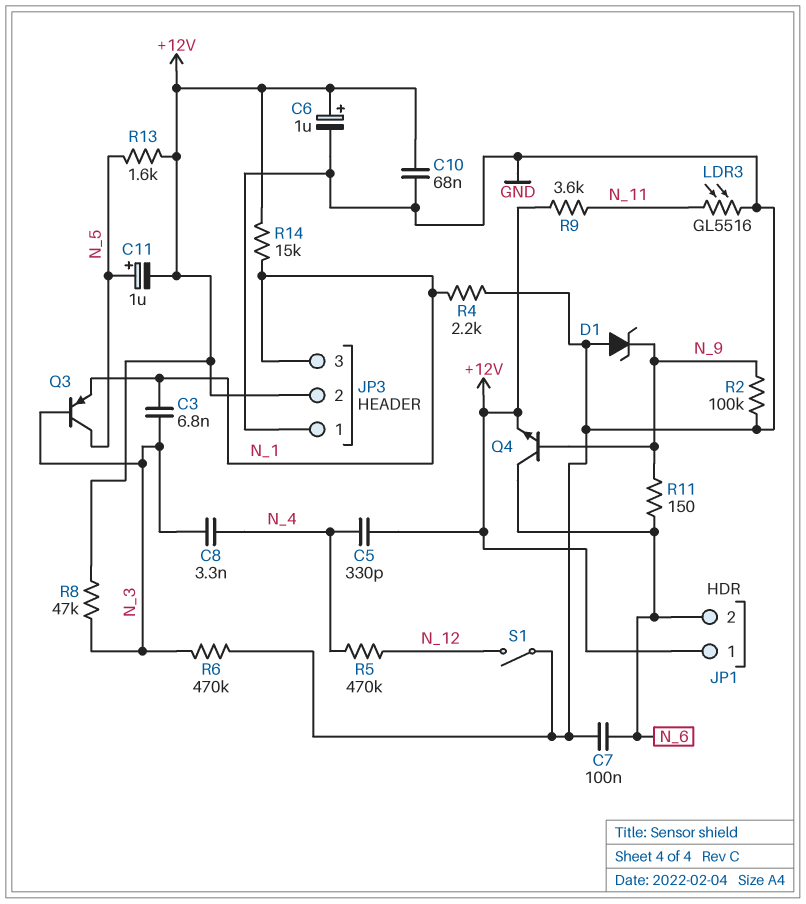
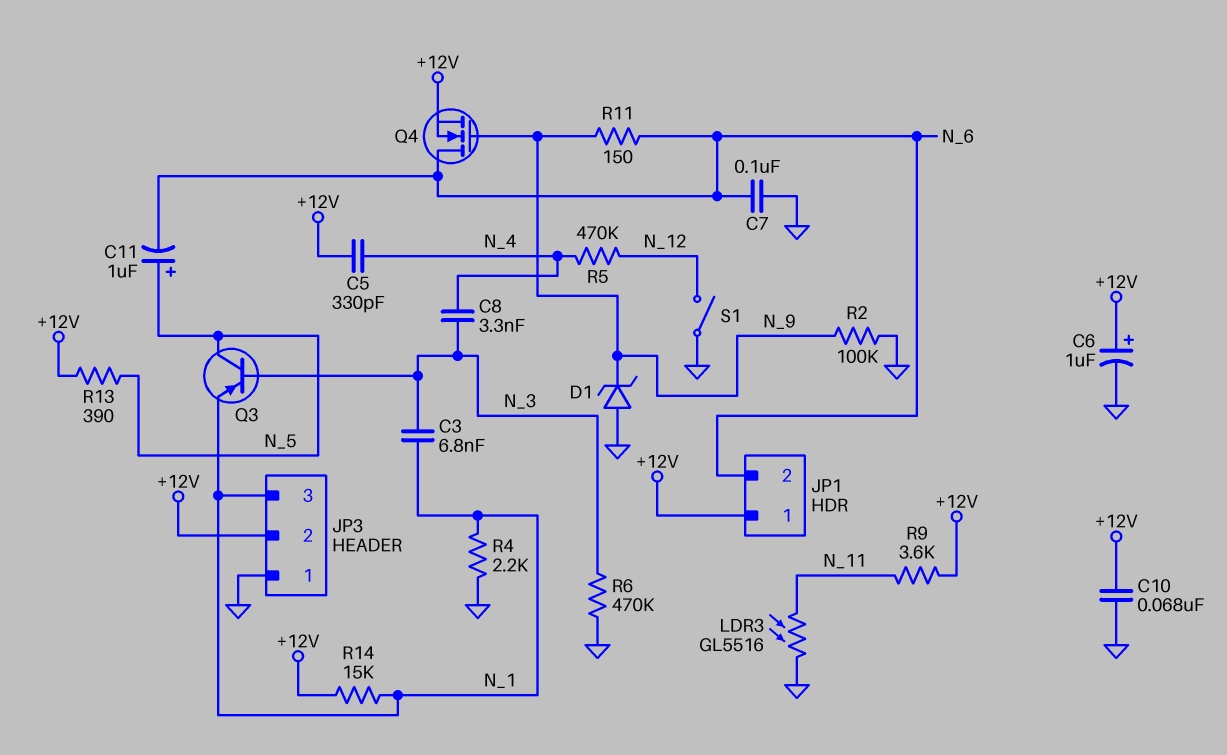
C11: 1uF (plus N_5, minus +12V) -> 1uF (plus N_5, minus N_6)
Q4: NPN (B N_9, C N_6, E +12V) -> NMOS (G N_9, D N_6, S +12V)
R8: 47k (+12V, N_3) -> none
R13: 1.6k (+12V, N_5) -> 390 (+12V, N_5)

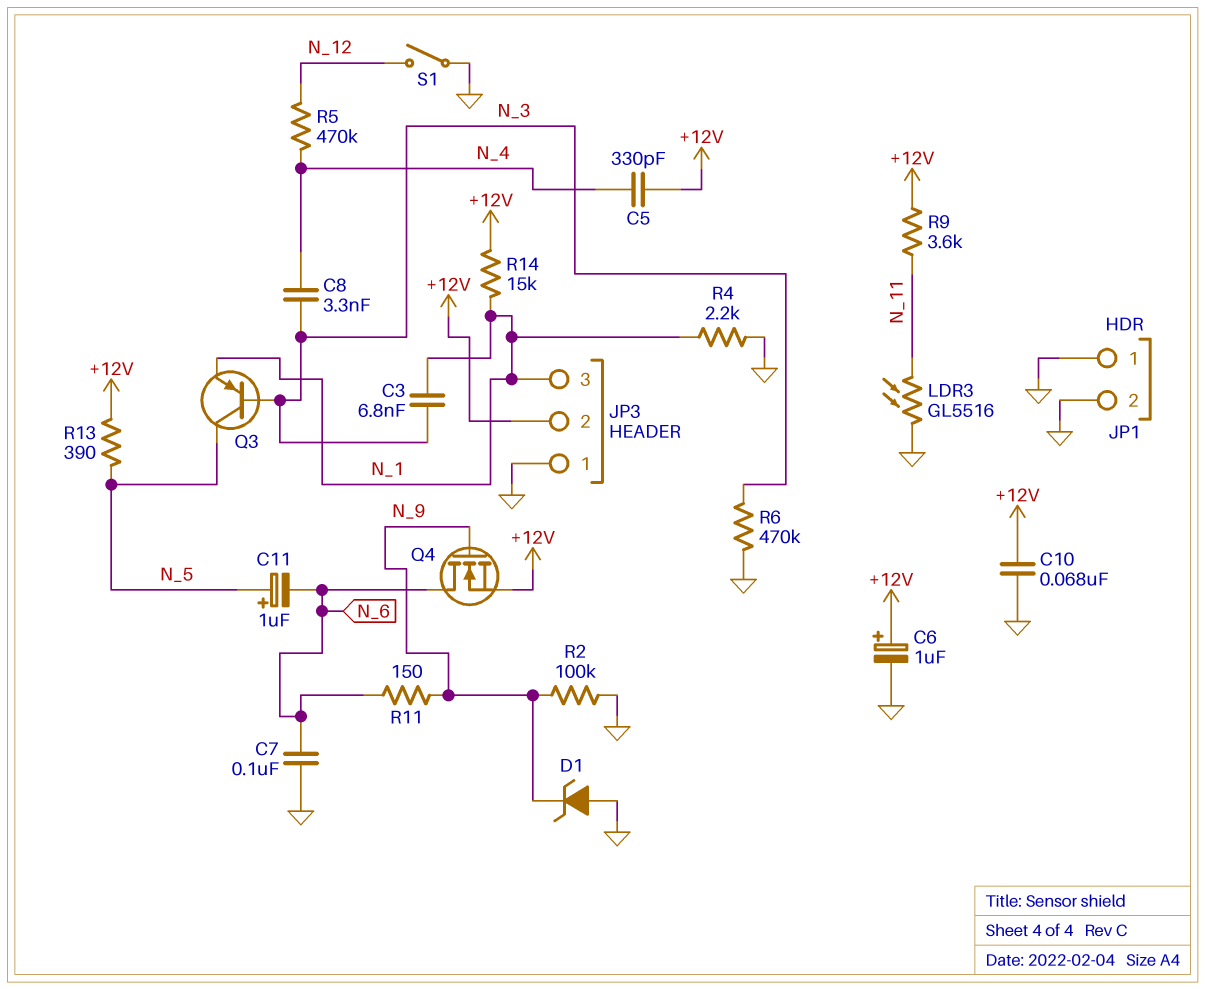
JP1 pin 1: +12V -> GND
JP1 pin 2: N_6 -> GND

